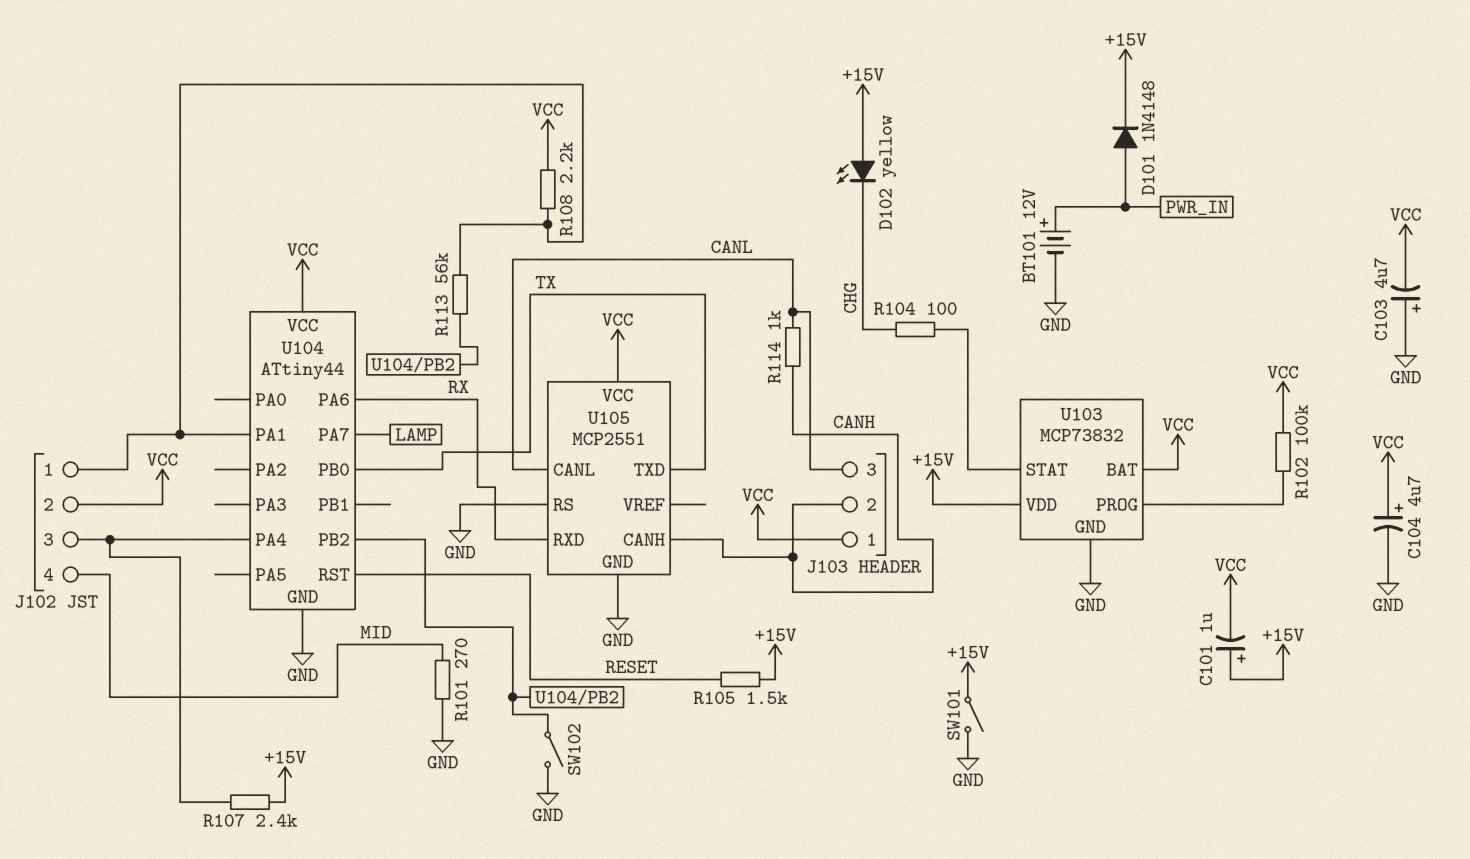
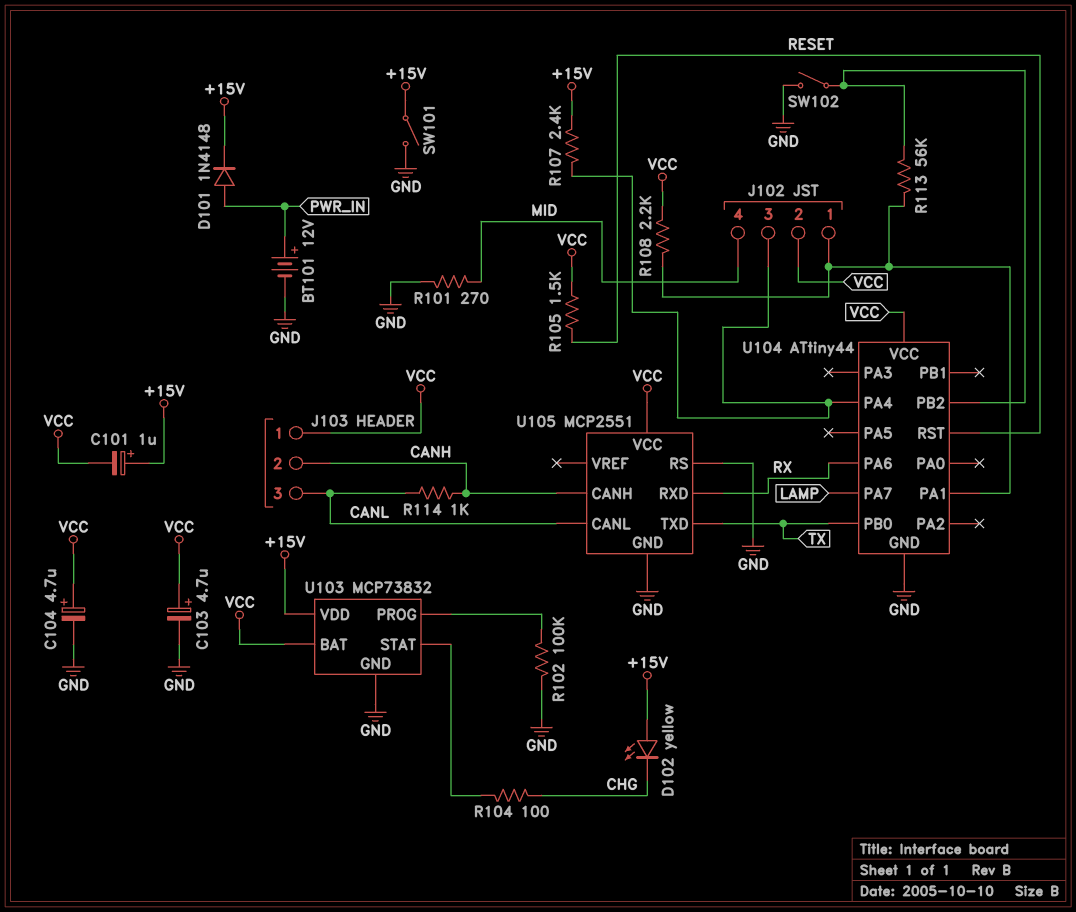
C103: 4.7uF (plus GND, minus VCC) -> 4.7uF (plus VCC, minus GND)
R102: 100k (U103/PROG, VCC) -> 100k (GND, U103/PROG)
R105: 1.5k (+15V, RESET) -> 1.5k (RESET, VCC)

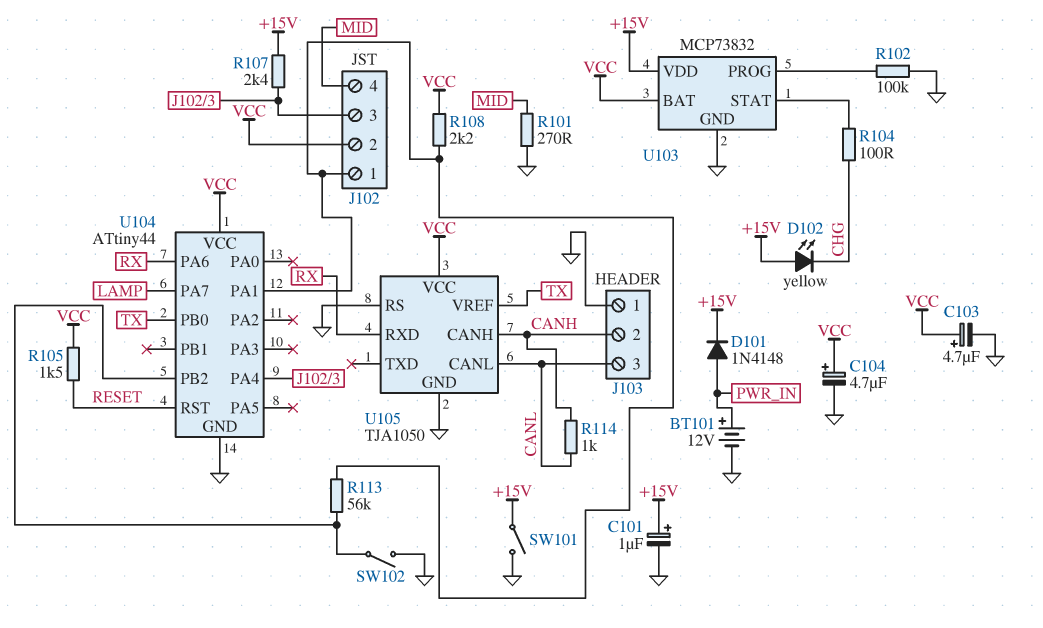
C101: 1uF (plus +15V, minus VCC) -> 1uF (plus +15V, minus GND)
J103 pin 1: VCC -> GND
U105: MCP2551 -> TJA1050
U105 pin TXD: TX -> none
U105 pin VREF: none -> TX

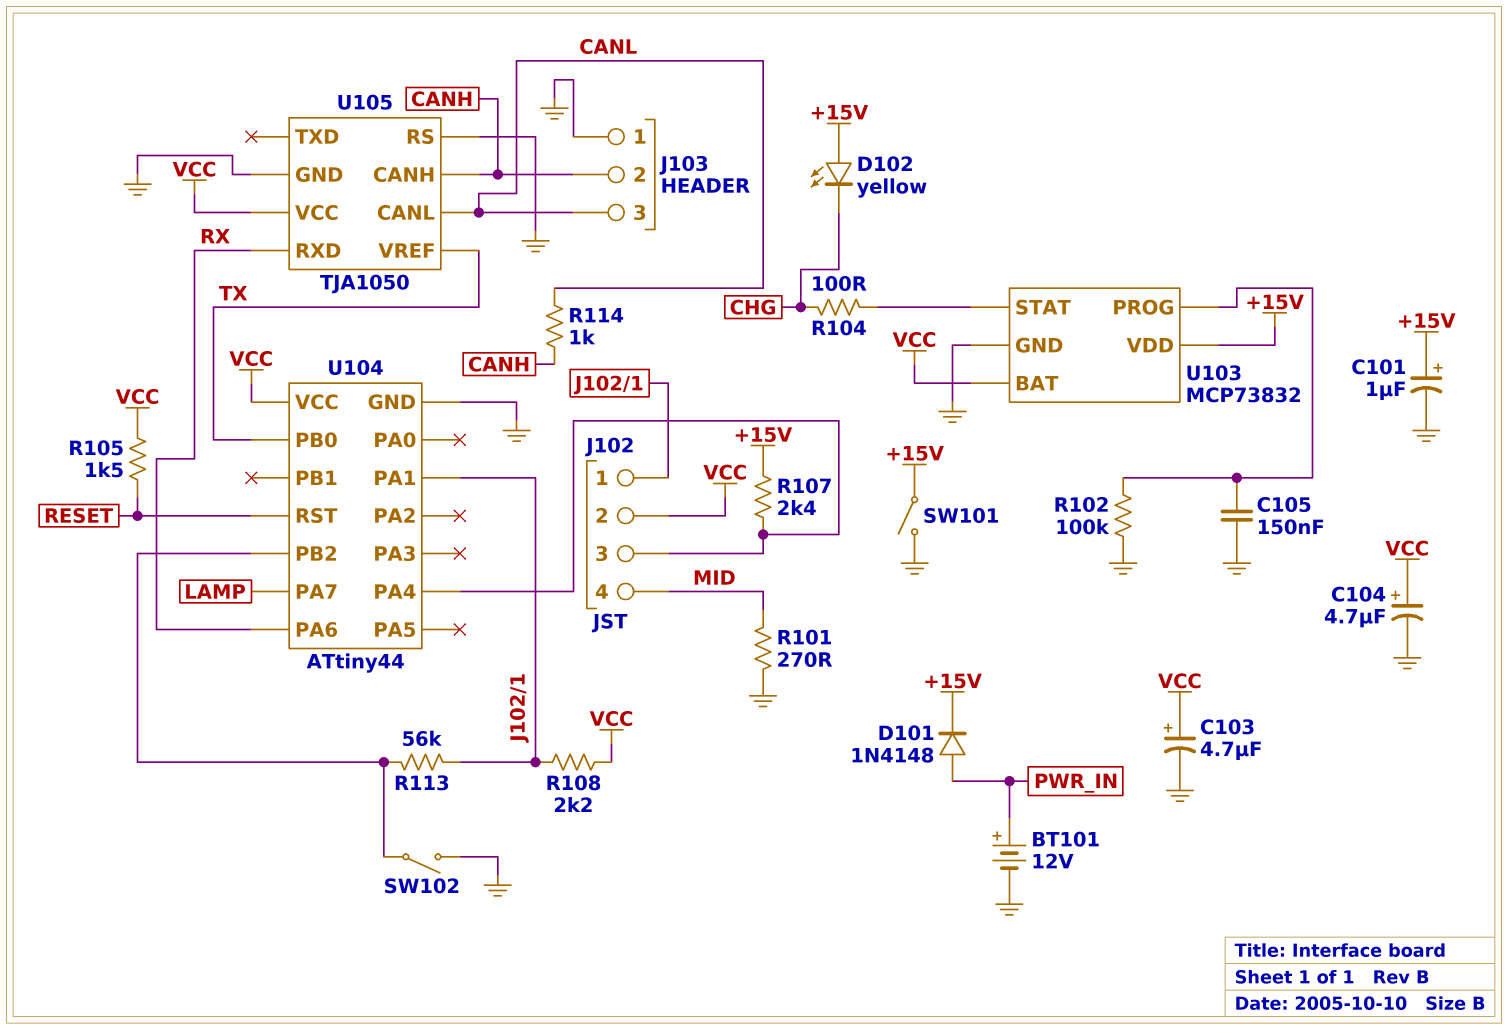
C105: none -> 150nF (GND, U103/PROG)

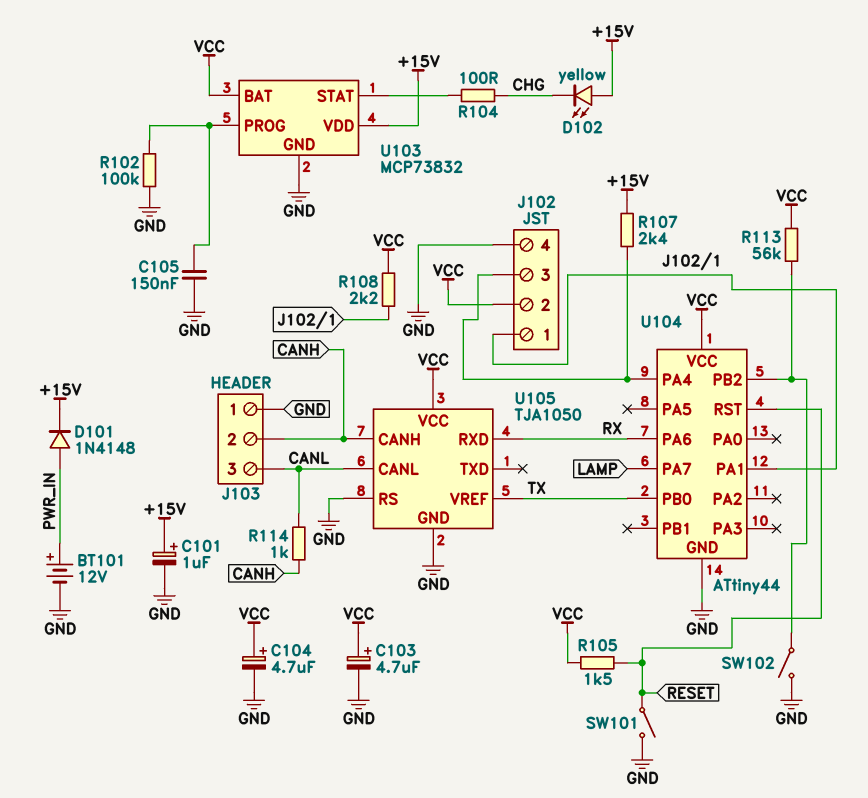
J102 pin 4: MID -> GND
R101: 270 (GND, MID) -> none
R113: 56k (J102/1, U104/PB2) -> 56k (U104/PB2, VCC)
SW101: switch (+15V, GND) -> switch (GND, RESET)

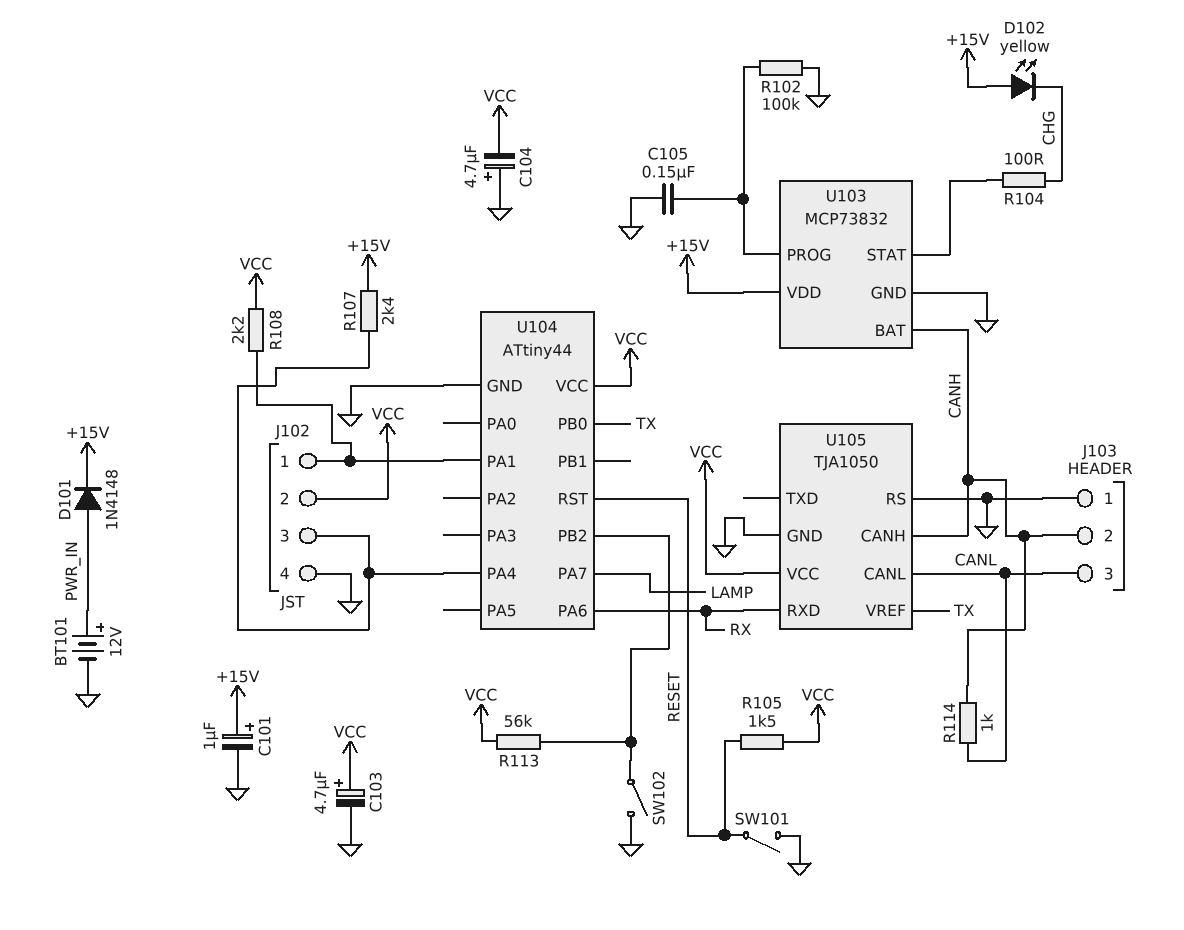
C104: 4.7uF (plus VCC, minus GND) -> 4.7uF (plus GND, minus VCC)
U103 pin BAT: VCC -> CANH

